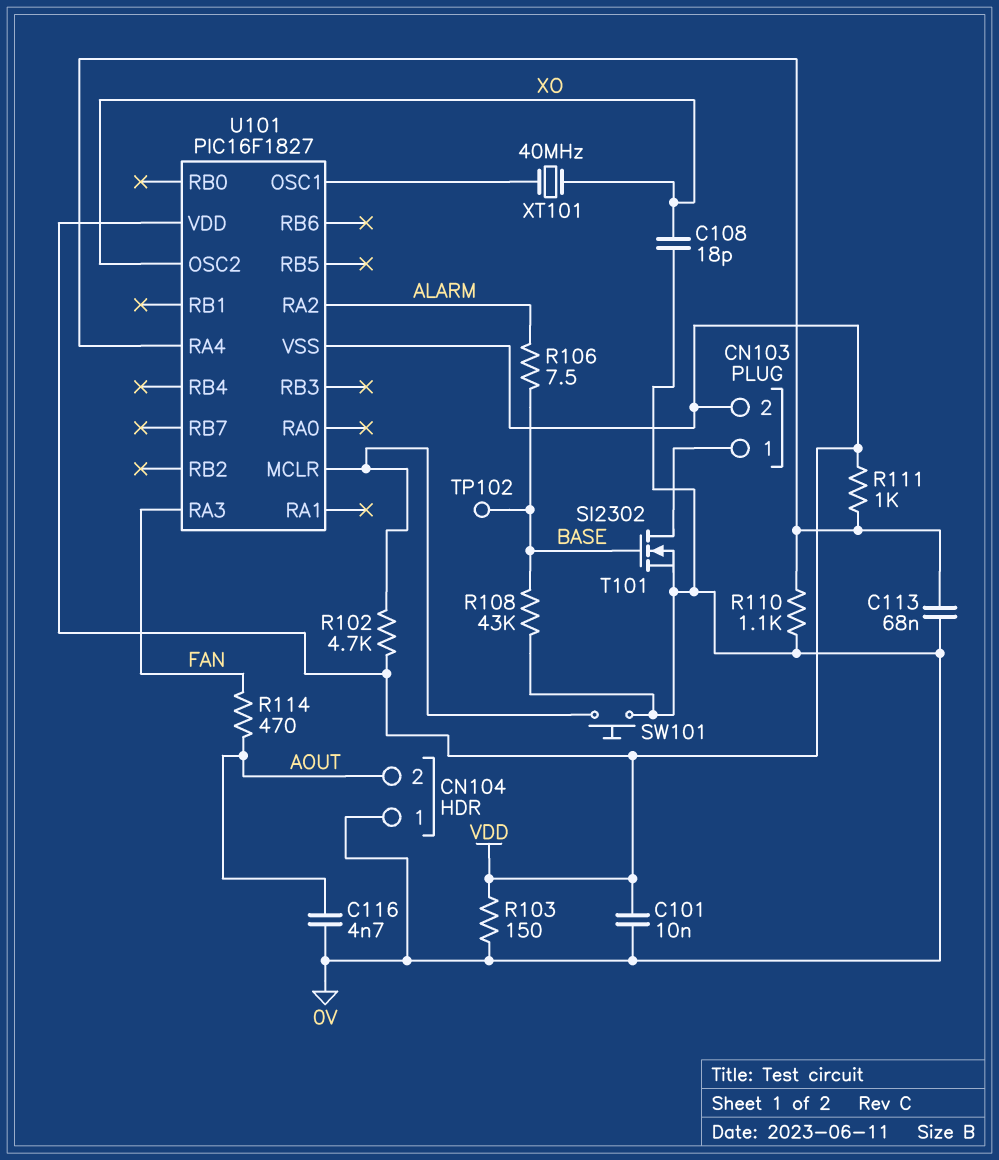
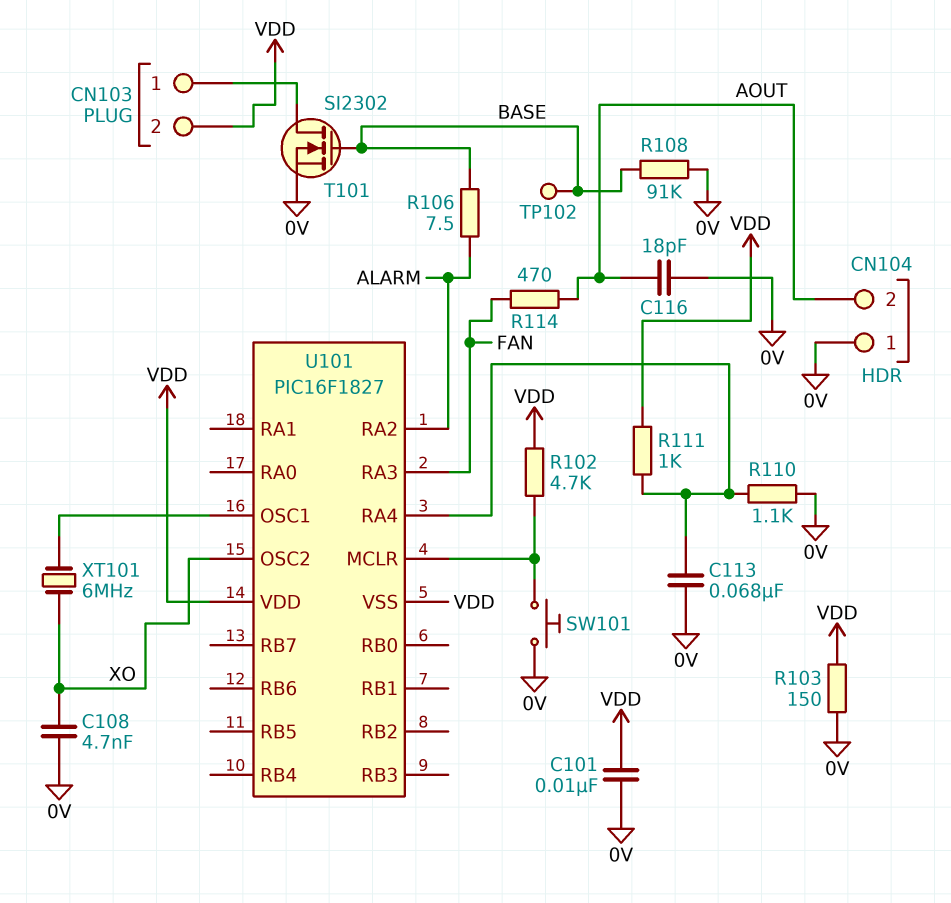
C108: 18pF (0V, XO) -> 4.7nF (0V, XO)
C116: 4.7nF (0V, AOUT) -> 18pF (0V, AOUT)
R108: 43k (0V, BASE) -> 91k (0V, BASE)
XT101: 40MHz (U101/OSC1, XO) -> 6MHz (U101/OSC1, XO)

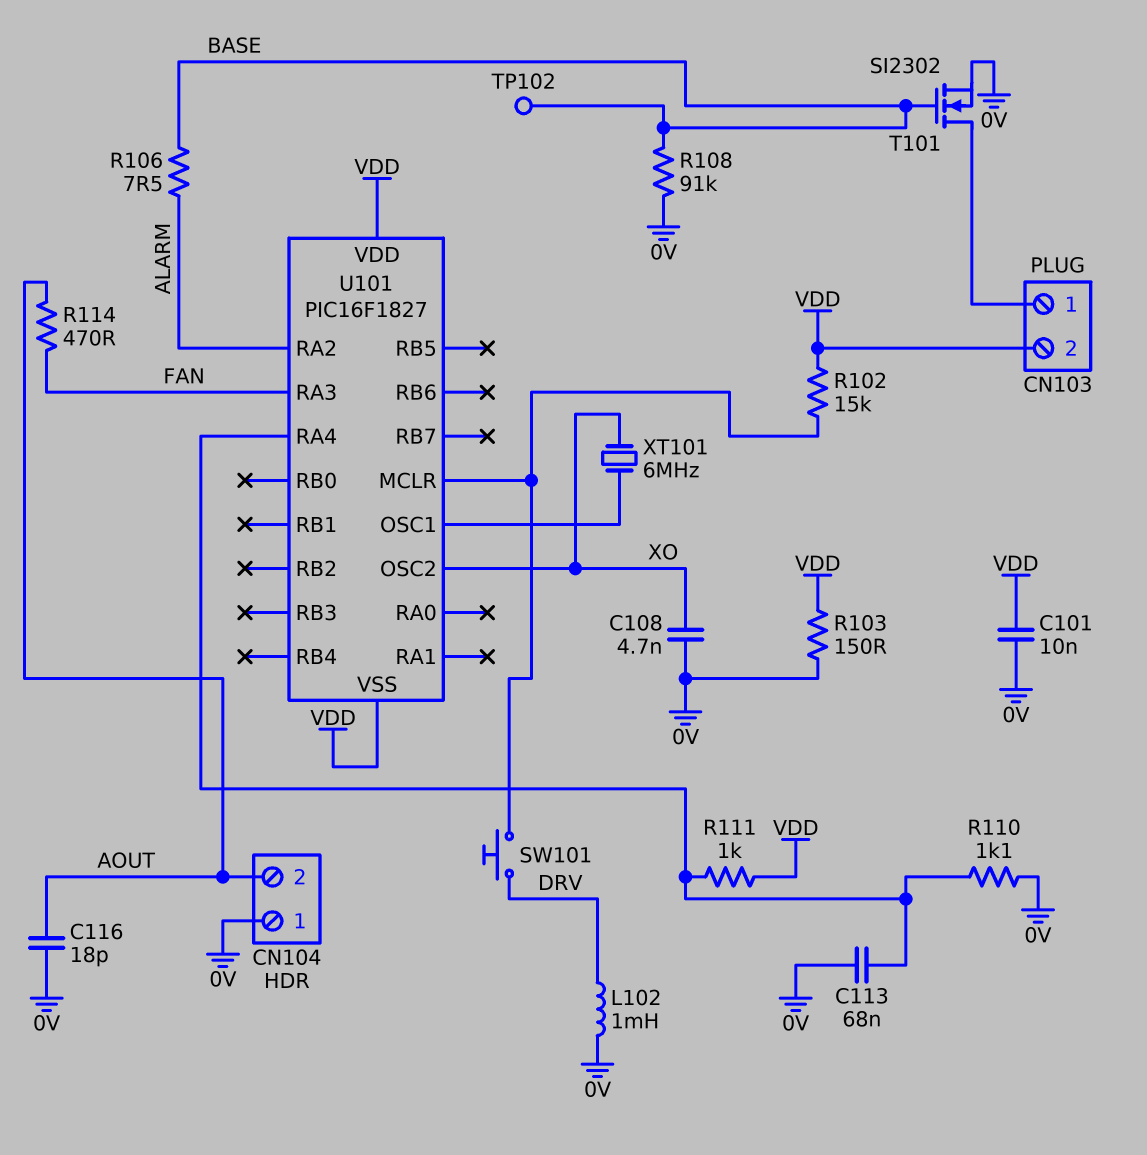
L102: none -> 1mH (0V, DRV)
R102: 4.7k (U101/MCLR, VDD) -> 15k (U101/MCLR, VDD)
SW101: button (0V, U101/MCLR) -> button (DRV, U101/MCLR)

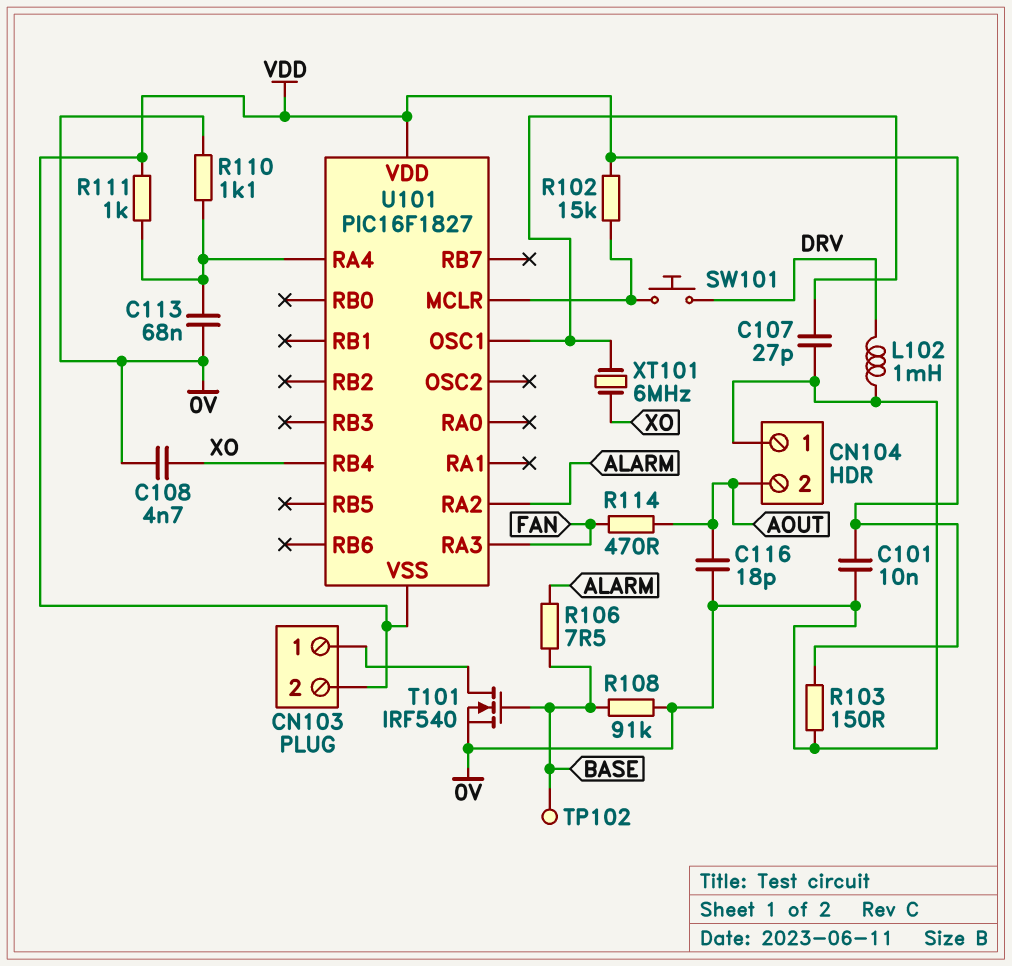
C107: none -> 27pF (0V, U101/OSC1)
T101: NMOS SI2302 (G BASE, D CN103/1, S 0V) -> NMOS IRF540 (G BASE, D CN103/1, S 0V)
U101 pin OSC2: XO -> none
U101 pin RB4: none -> XO

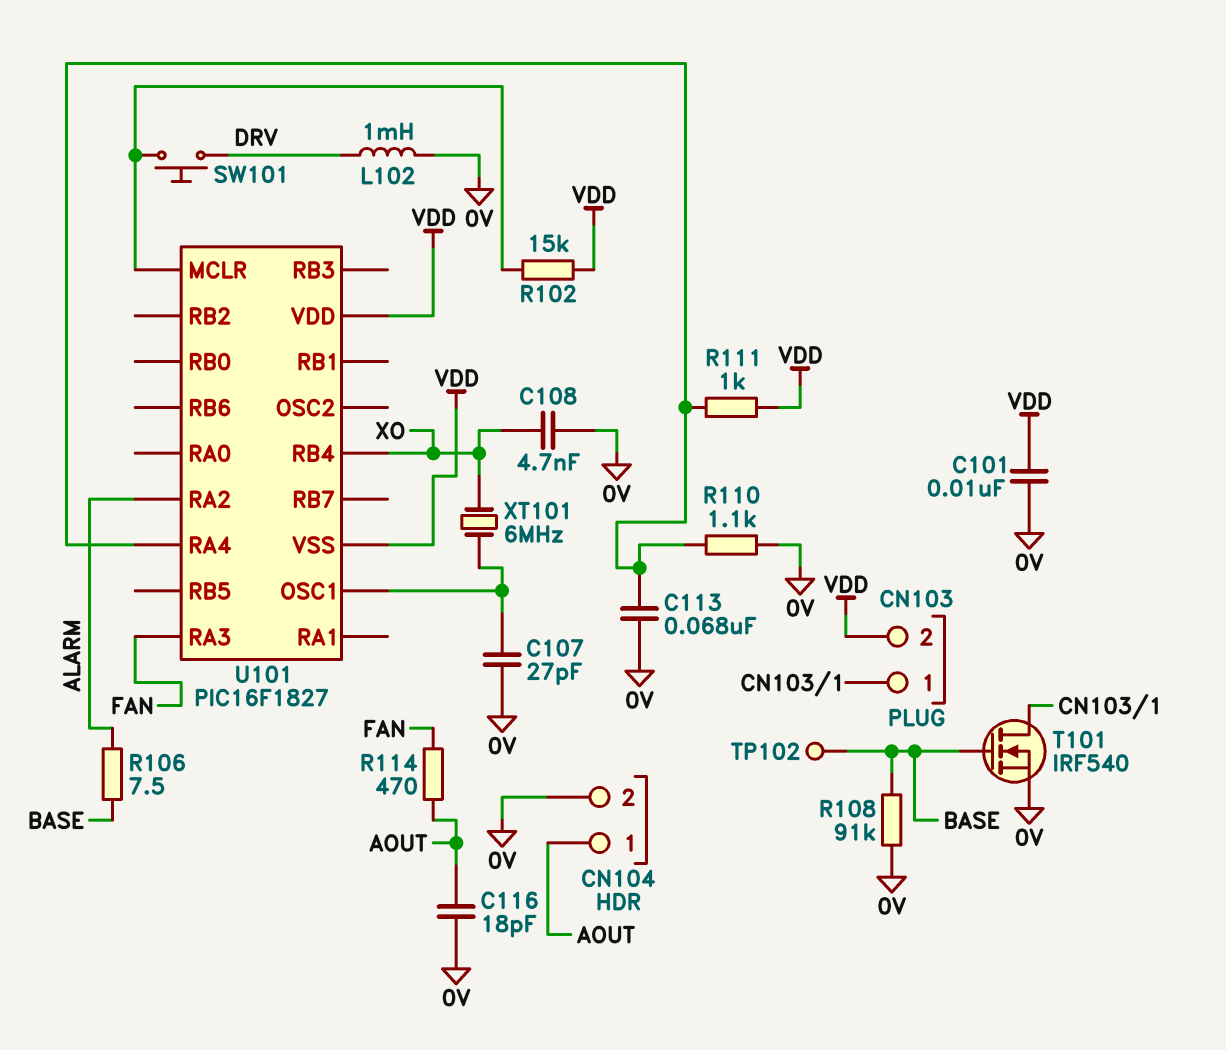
CN104 pin 1: 0V -> AOUT
CN104 pin 2: AOUT -> 0V
R103: 150 (0V, VDD) -> none

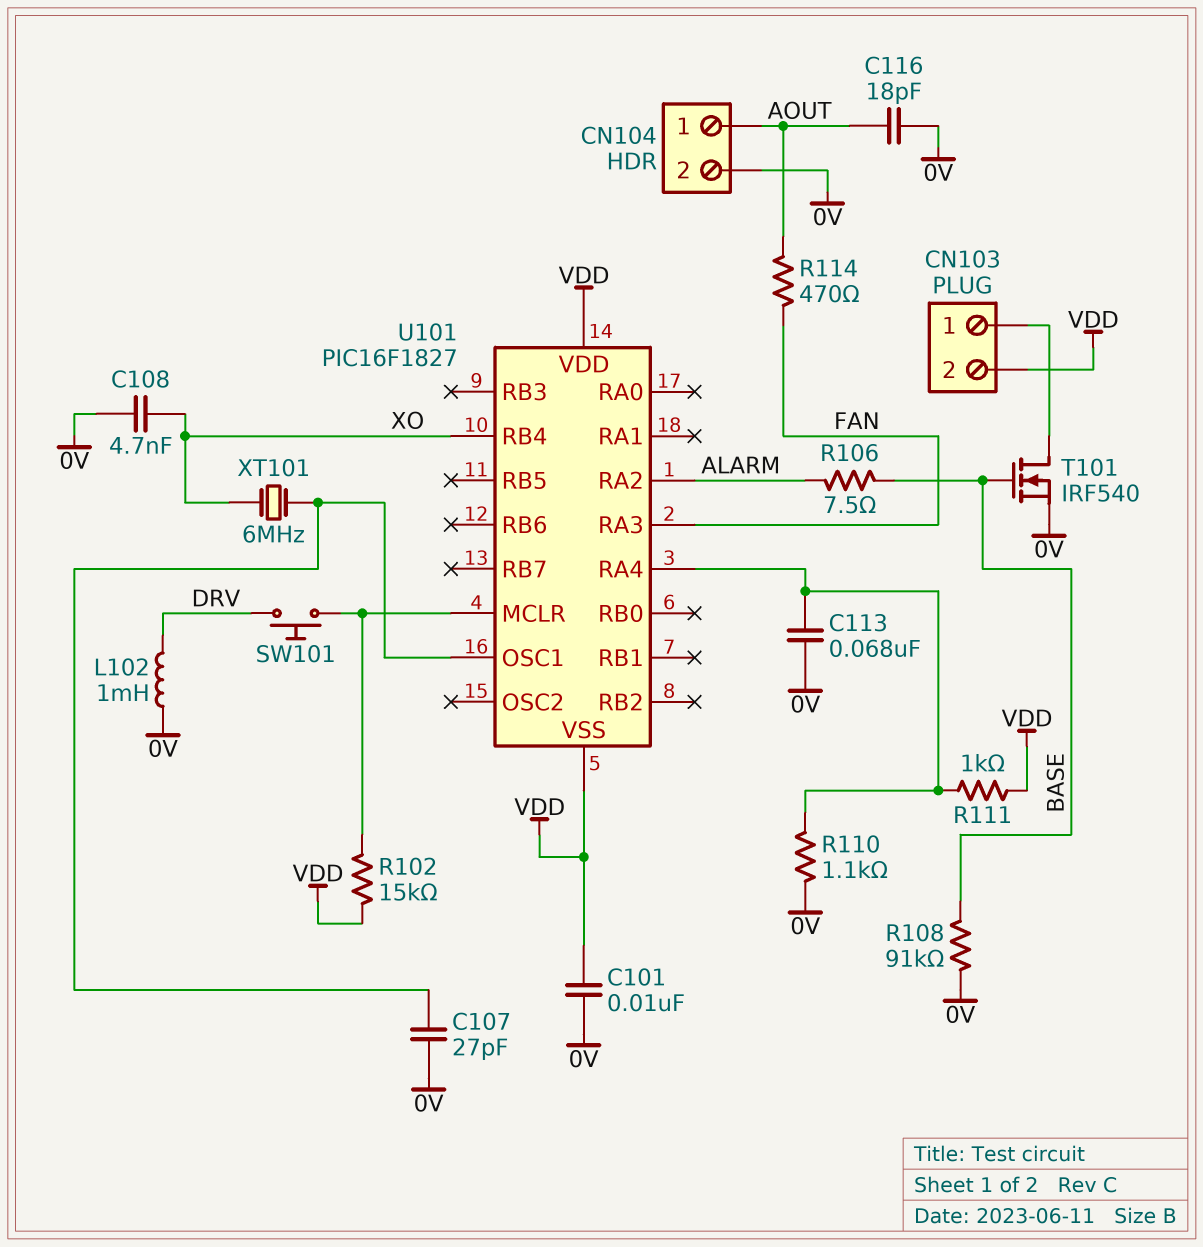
TP102: test point (BASE) -> none

